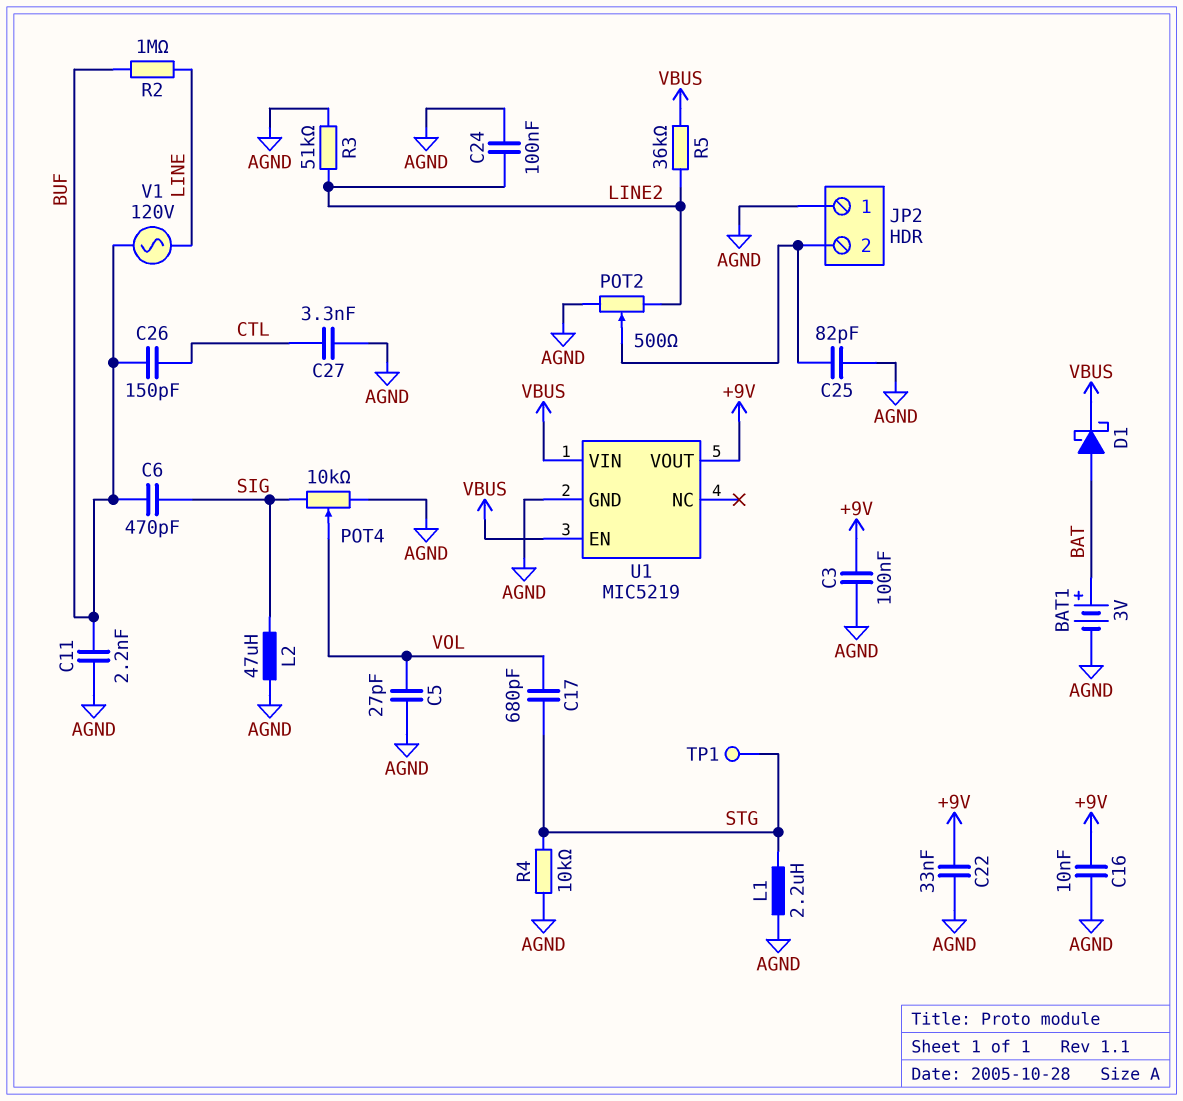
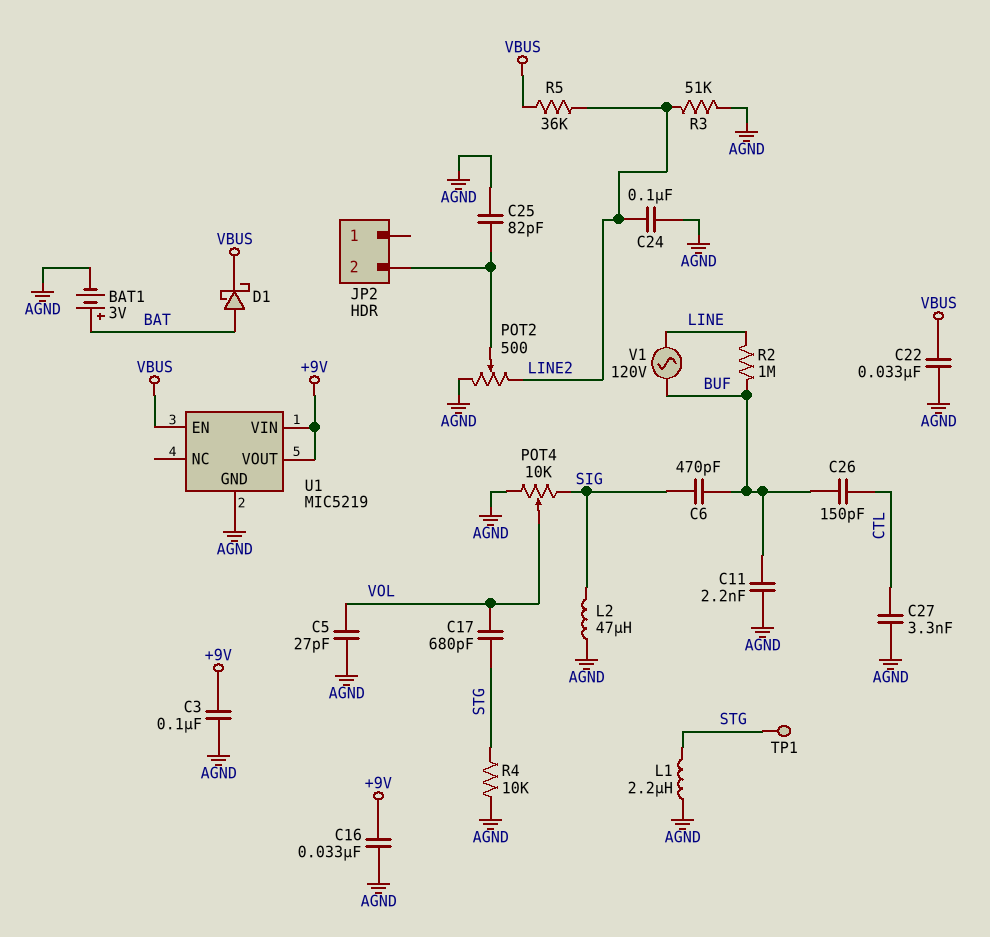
C16: 10nF (+9V, AGND) -> 33nF (+9V, AGND)
C22: 33nF (+9V, AGND) -> 33nF (AGND, VBUS)
JP2 pin 1: AGND -> none
U1 pin VIN: VBUS -> +9V

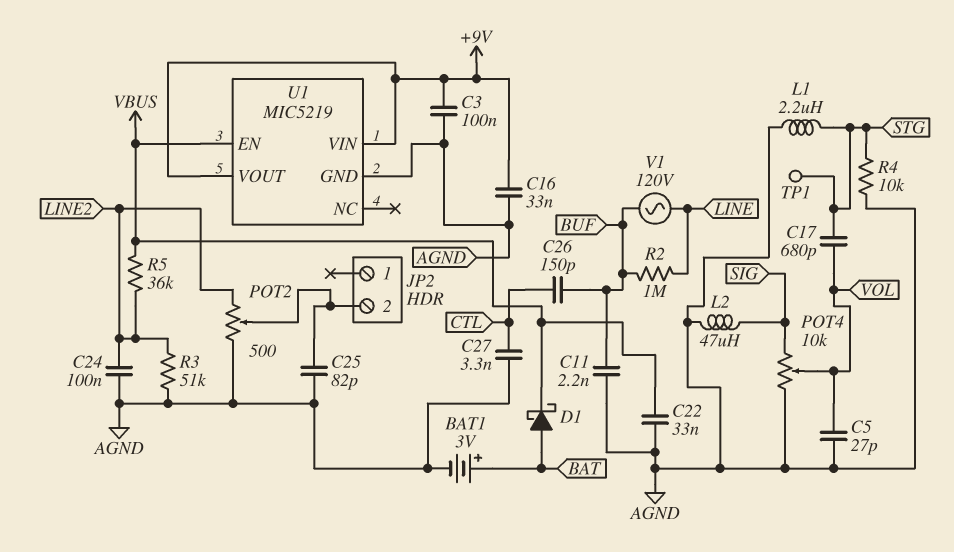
C6: 470pF (BUF, SIG) -> none

